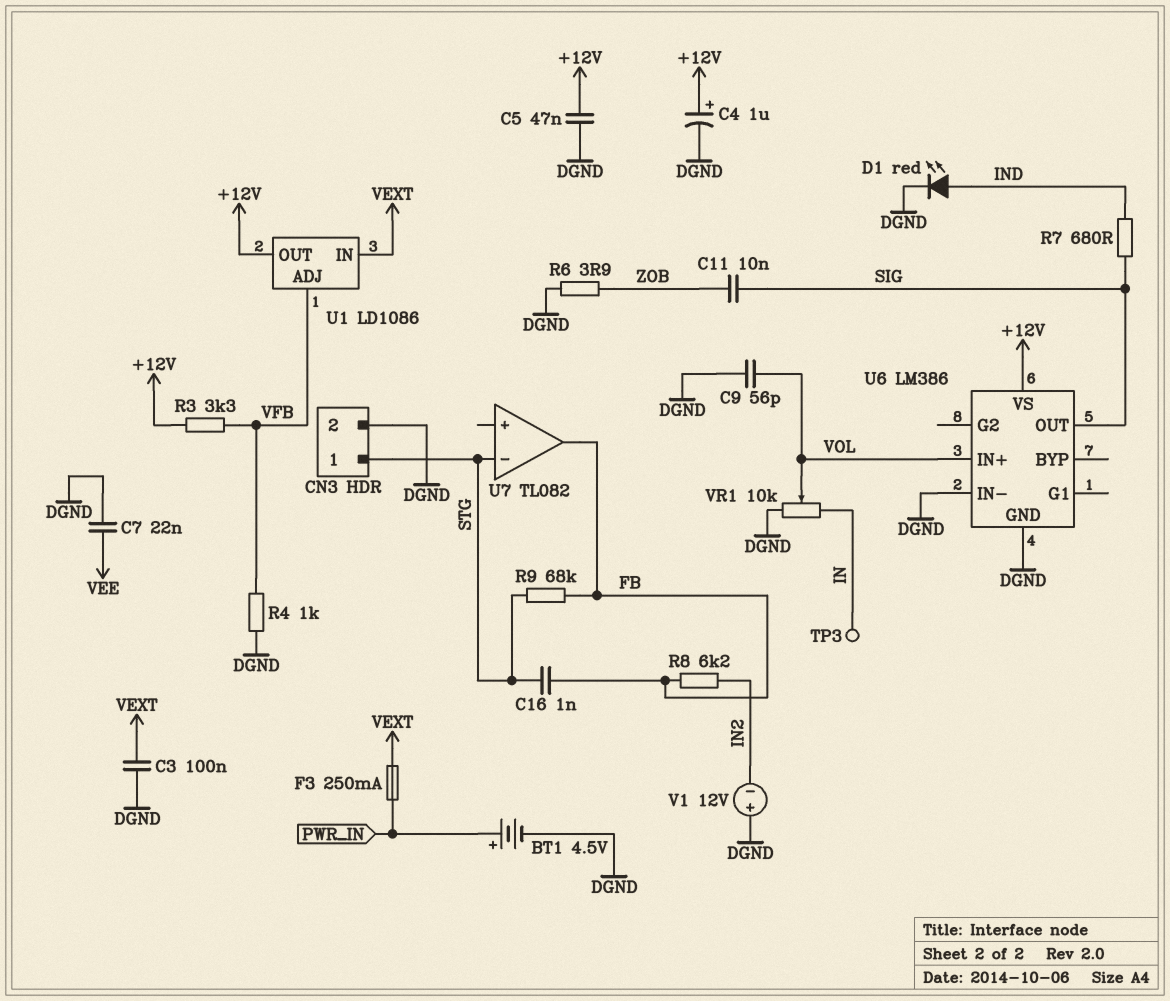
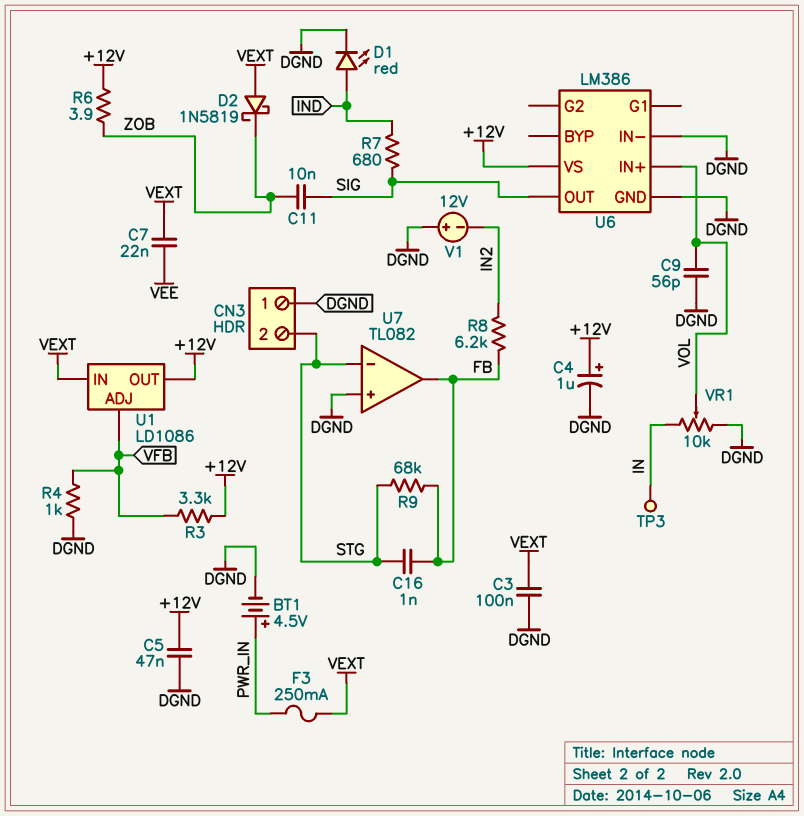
C7: 22nF (DGND, VEE) -> 22nF (VEE, VEXT)
CN3 pin 1: STG -> DGND
CN3 pin 2: DGND -> STG
D2: none -> schottky 1N5819 (A VEXT, K ZOB)
R6: 3.9 (DGND, ZOB) -> 3.9 (+12V, ZOB)
U7 pin in+: none -> DGND

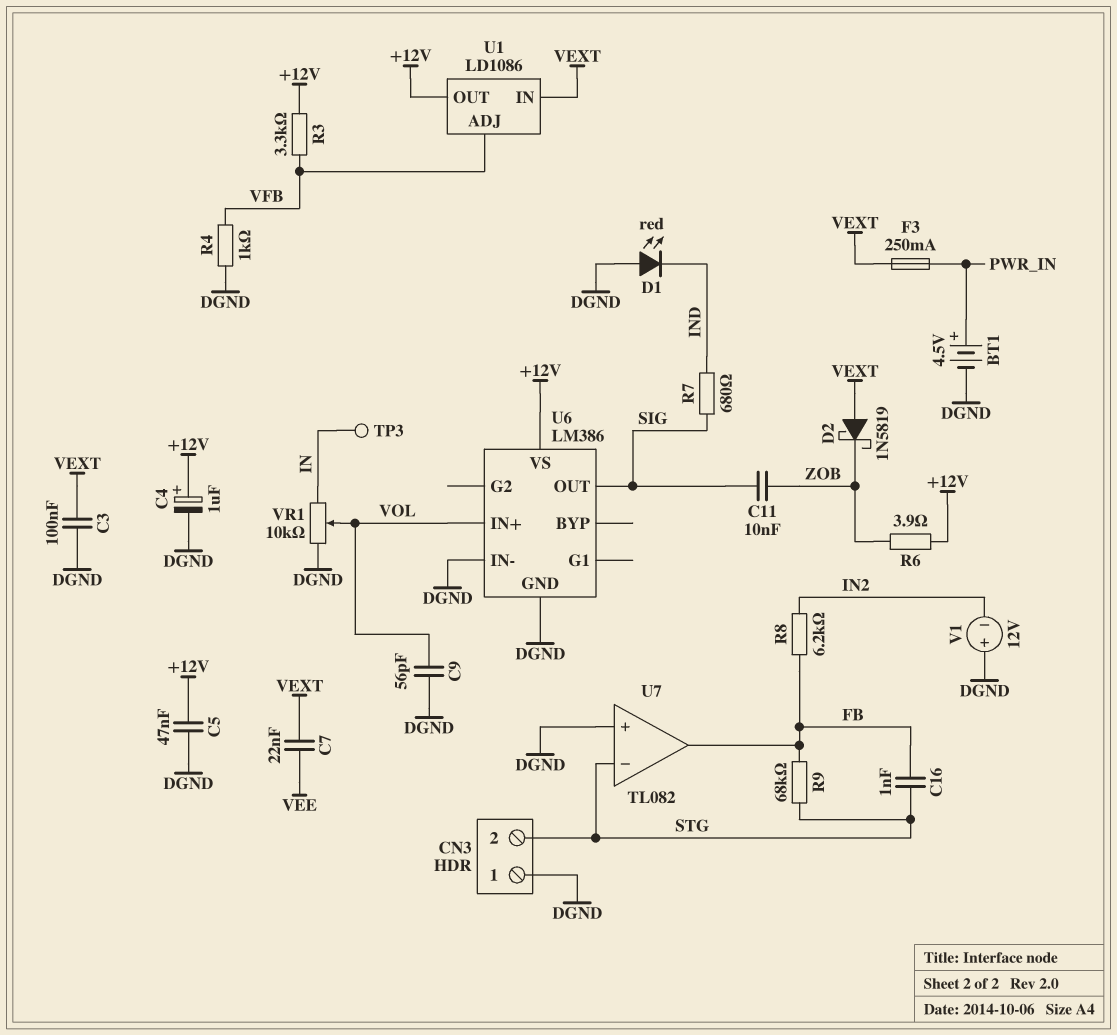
D1: LED red (A IND, K DGND) -> LED red (A DGND, K IND)

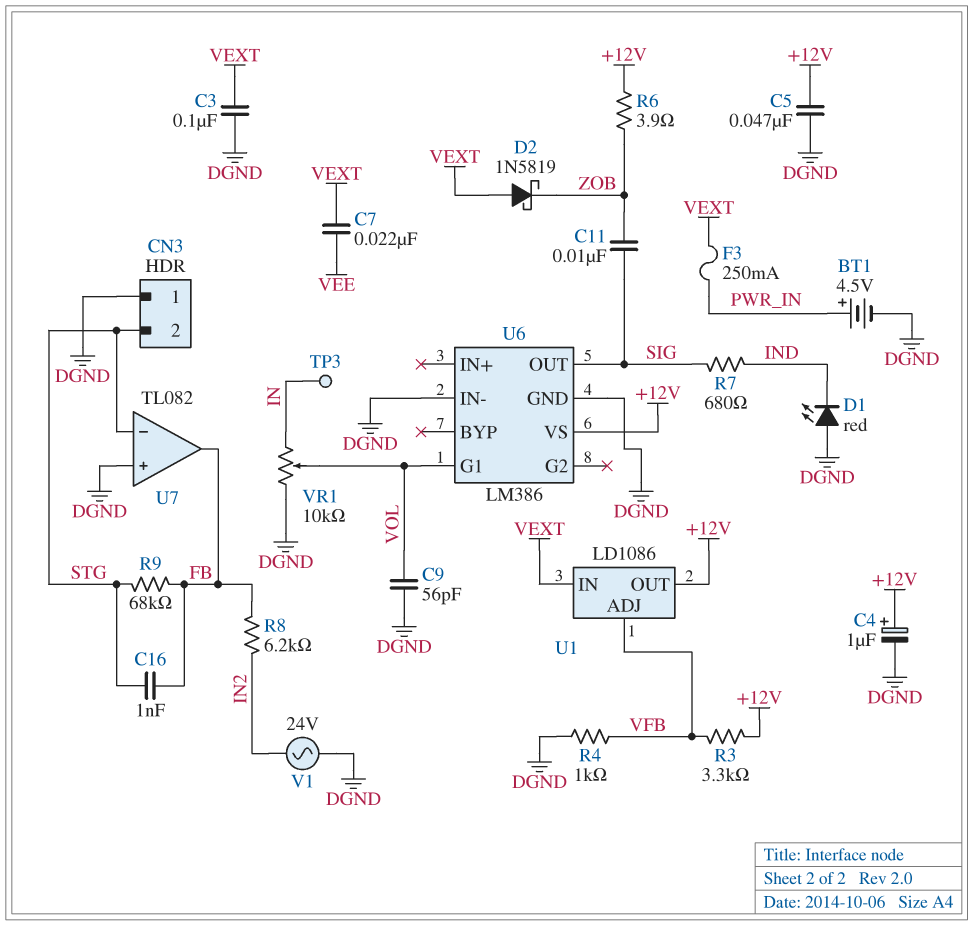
U6 pin G1: none -> VOL
U6 pin IN+: VOL -> none
V1: 12V (plus DGND, minus IN2) -> AC 24V (DGND, IN2)

